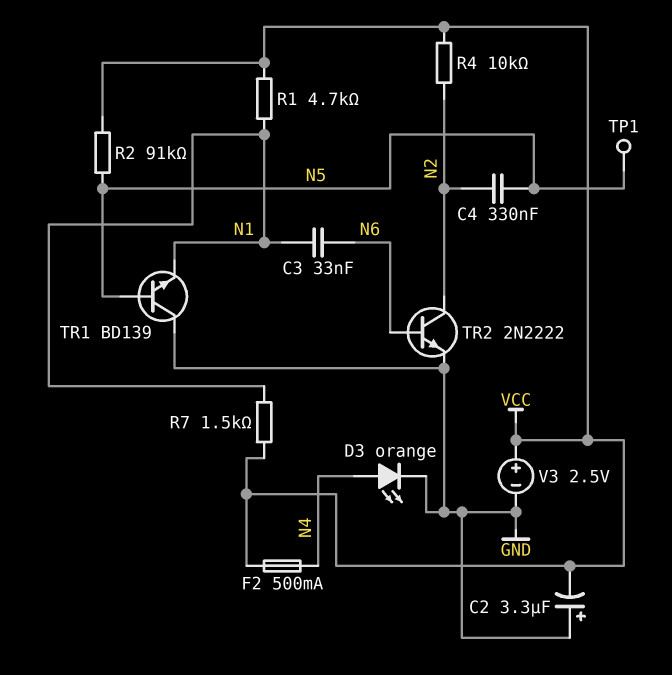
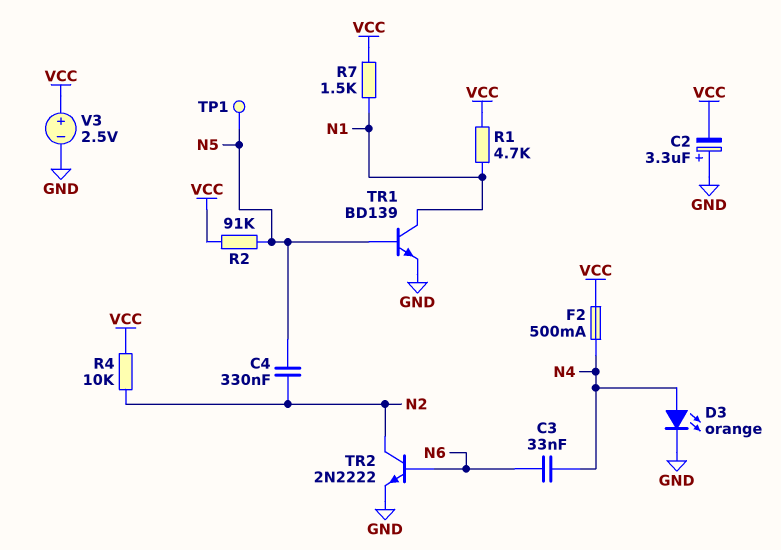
C3: 33nF (N1, N6) -> 33nF (N4, N6)
TR1: NPN BD139 (B N5, C GND, E N1) -> NPN BD139 (B N5, C N1, E GND)

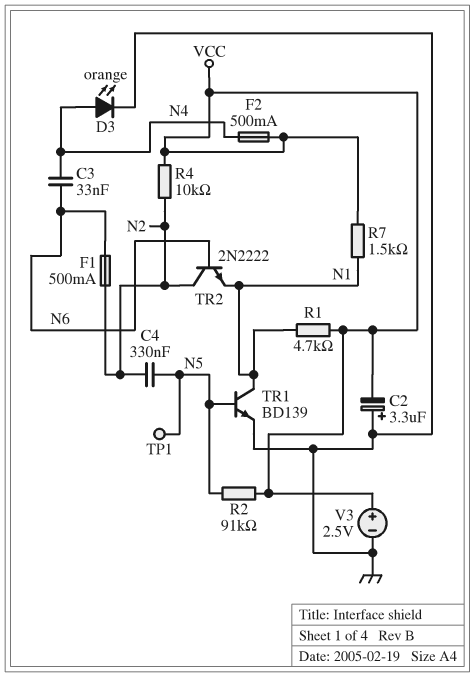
F1: none -> 500mA (N2, N6)
TR2: NPN 2N2222 (B N6, C N2, E GND) -> NPN 2N2222 (B N6, C N2, E N1)

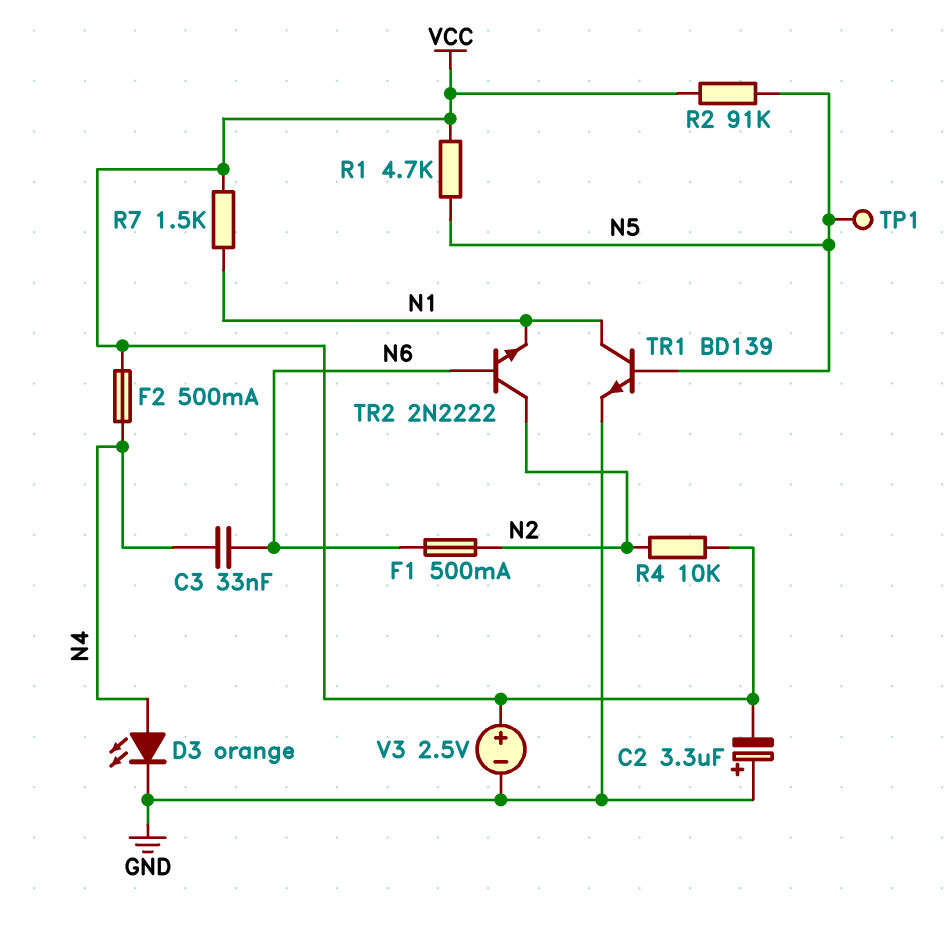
C4: 330nF (N2, N5) -> none
R1: 4.7k (N1, VCC) -> 4.7k (N5, VCC)

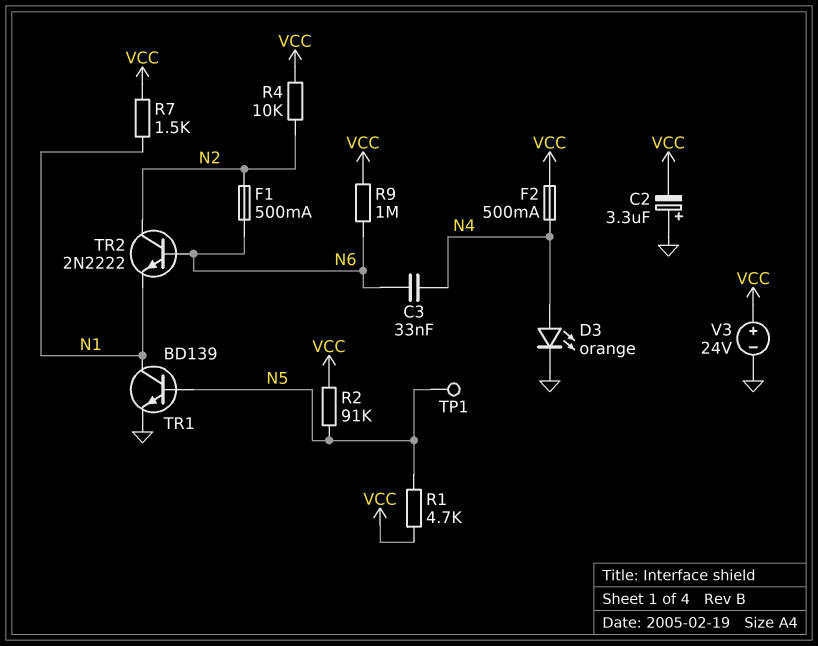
R9: none -> 1M (N6, VCC)
V3: 2.5V (plus VCC, minus GND) -> 24V (plus VCC, minus GND)

